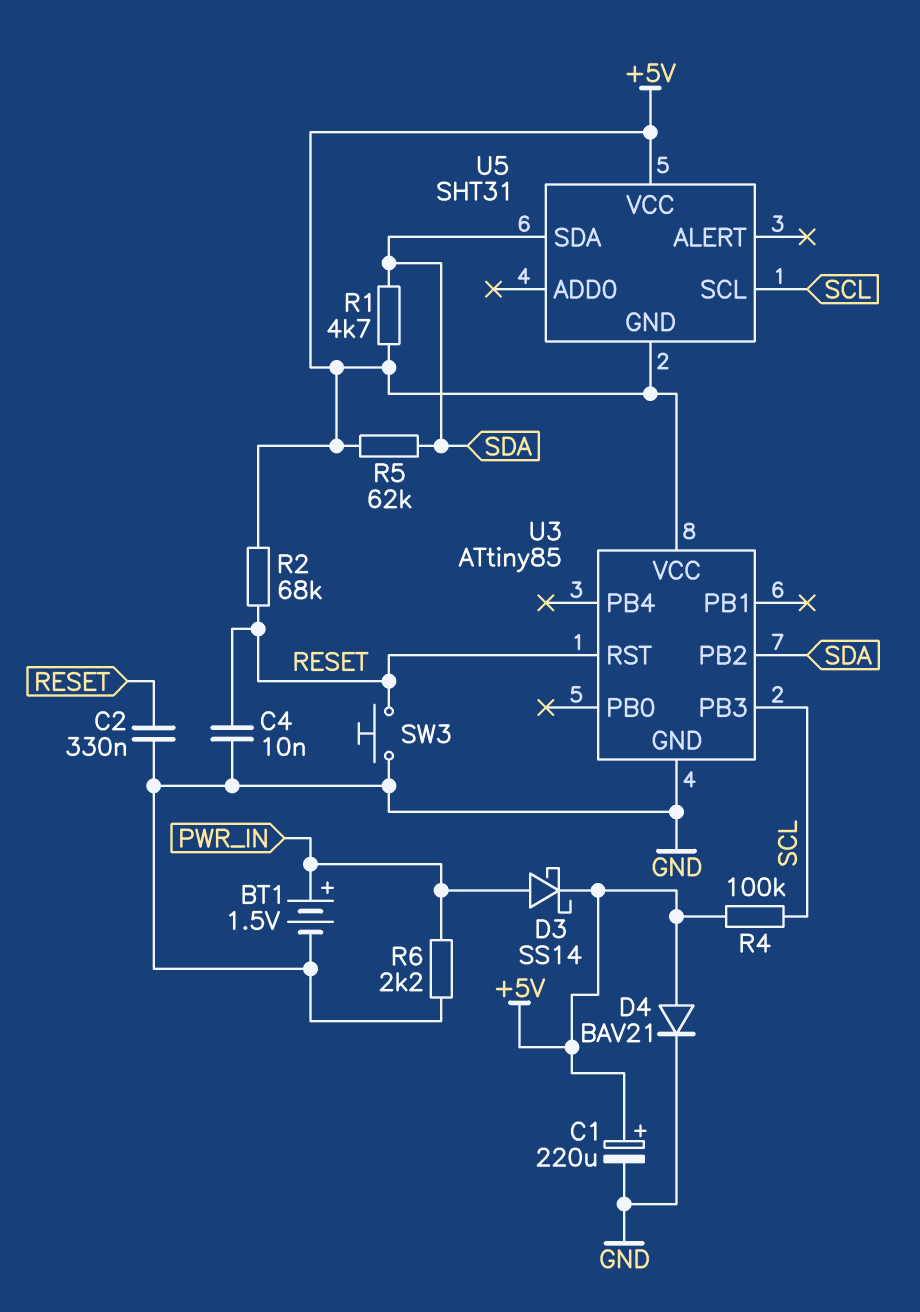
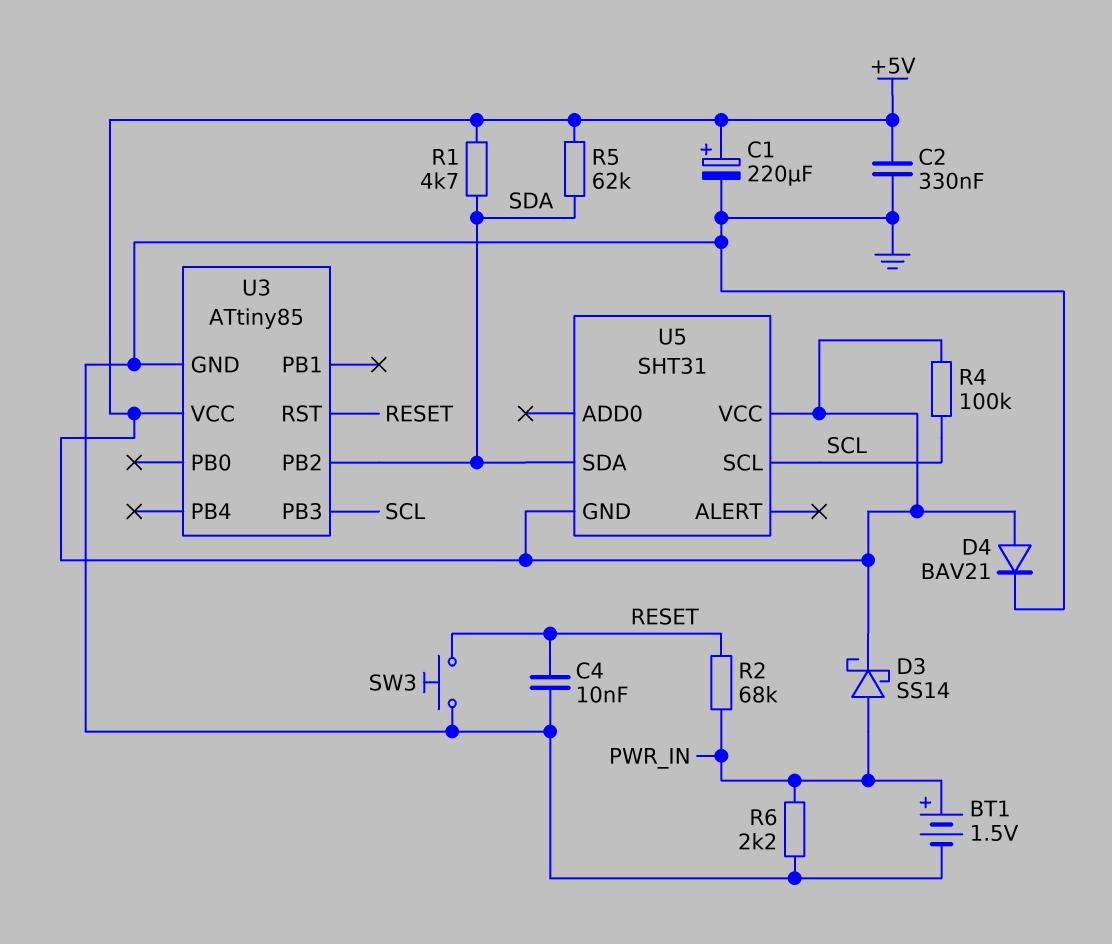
C2: 330nF (GND, RESET) -> 330nF (+5V, GND)
R2: 68k (+5V, RESET) -> 68k (PWR_IN, RESET)

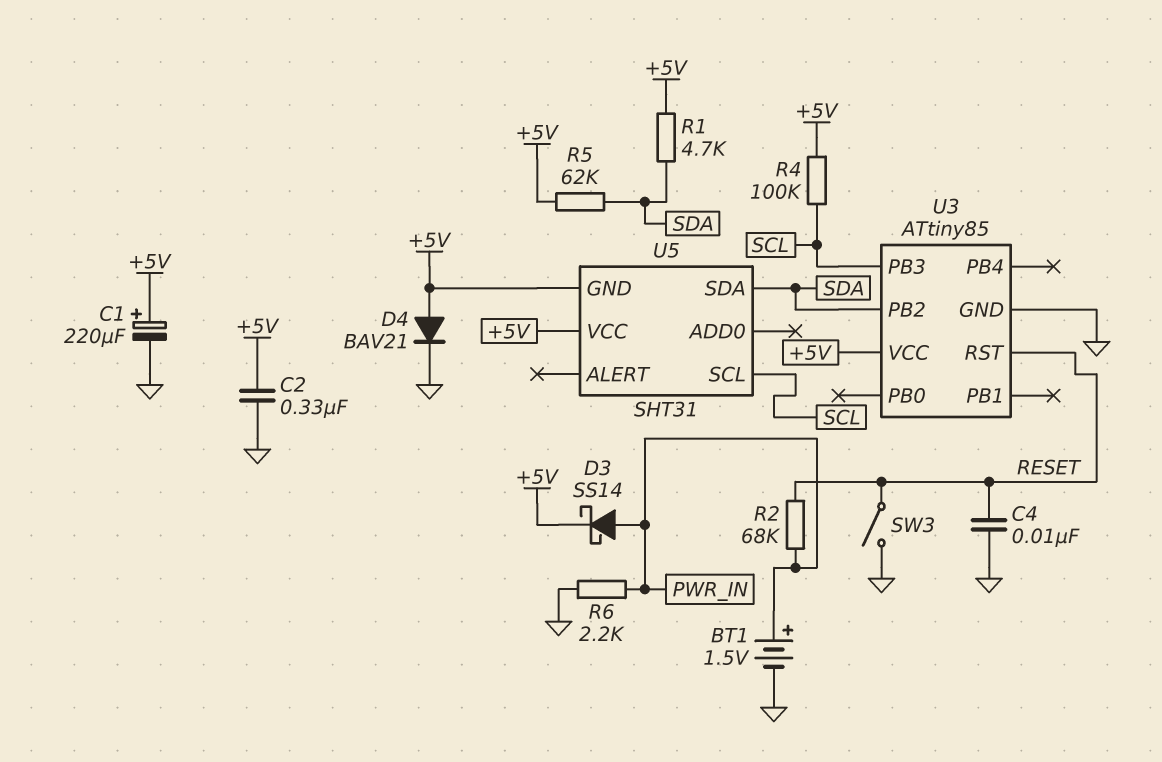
SW3: button (GND, RESET) -> switch (GND, RESET)

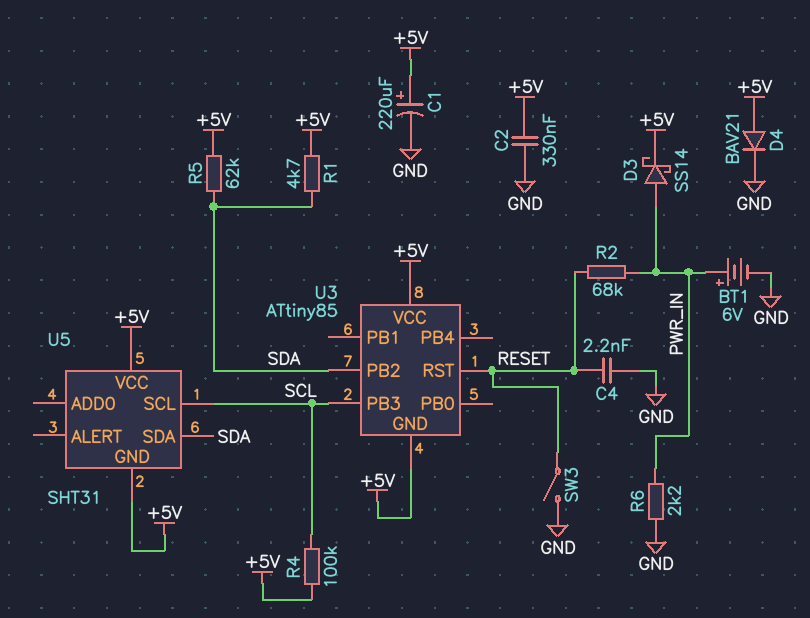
BT1: 1.5V (plus PWR_IN, minus GND) -> 6V (plus PWR_IN, minus GND)
C4: 10nF (GND, RESET) -> 2.2nF (GND, RESET)
U3 pin GND: GND -> +5V

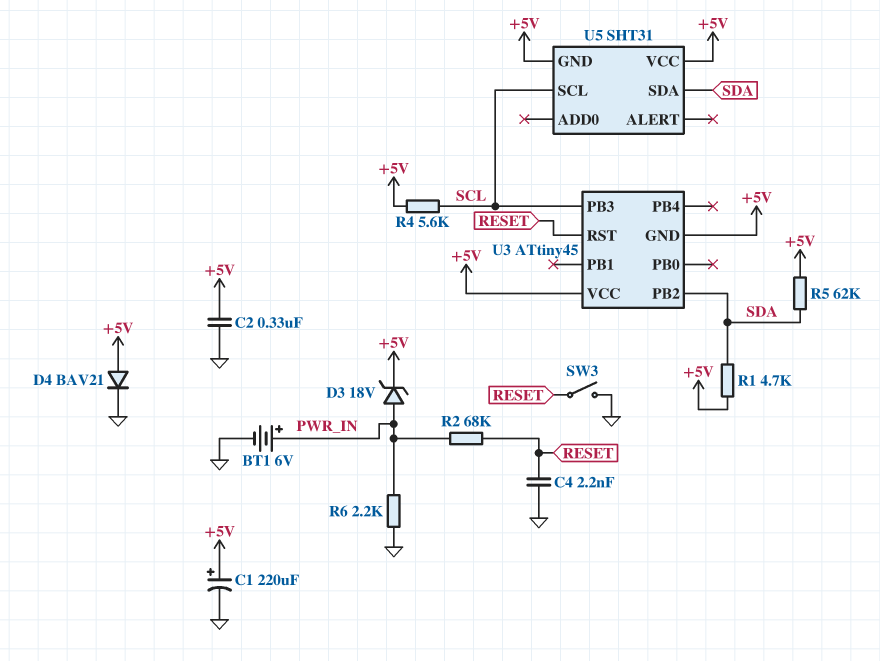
D3: schottky SS14 (A PWR_IN, K +5V) -> zener 18V (A PWR_IN, K +5V)
R4: 100k (+5V, SCL) -> 5.6k (+5V, SCL)
U3: ATtiny85 -> ATtiny45

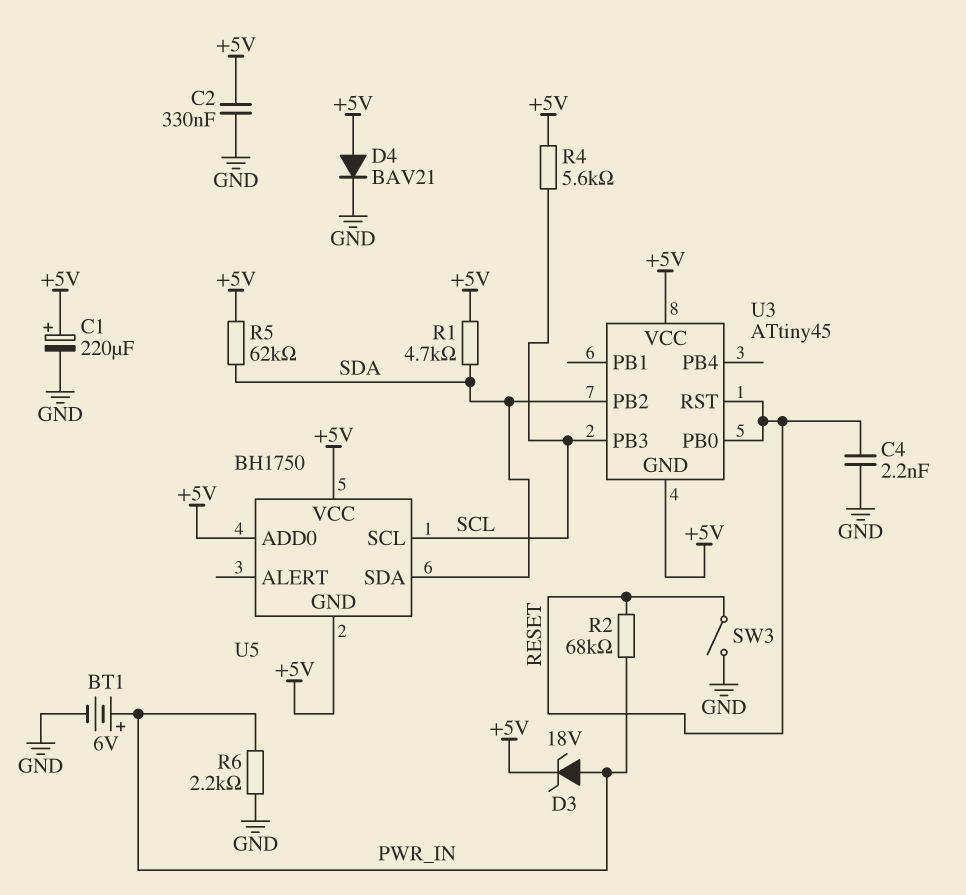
U3 pin PB0: none -> RESET
U5: SHT31 -> BH1750
U5 pin ADD0: none -> +5V

